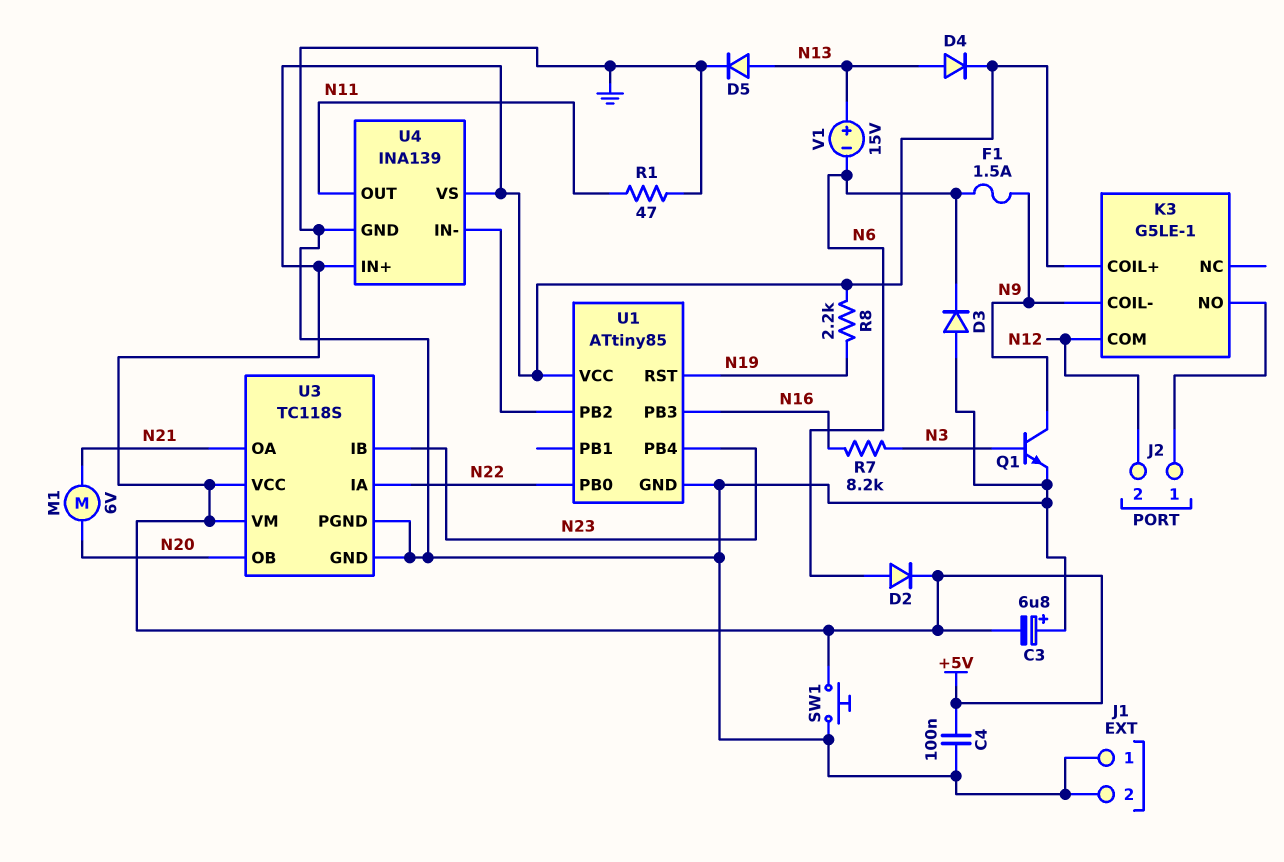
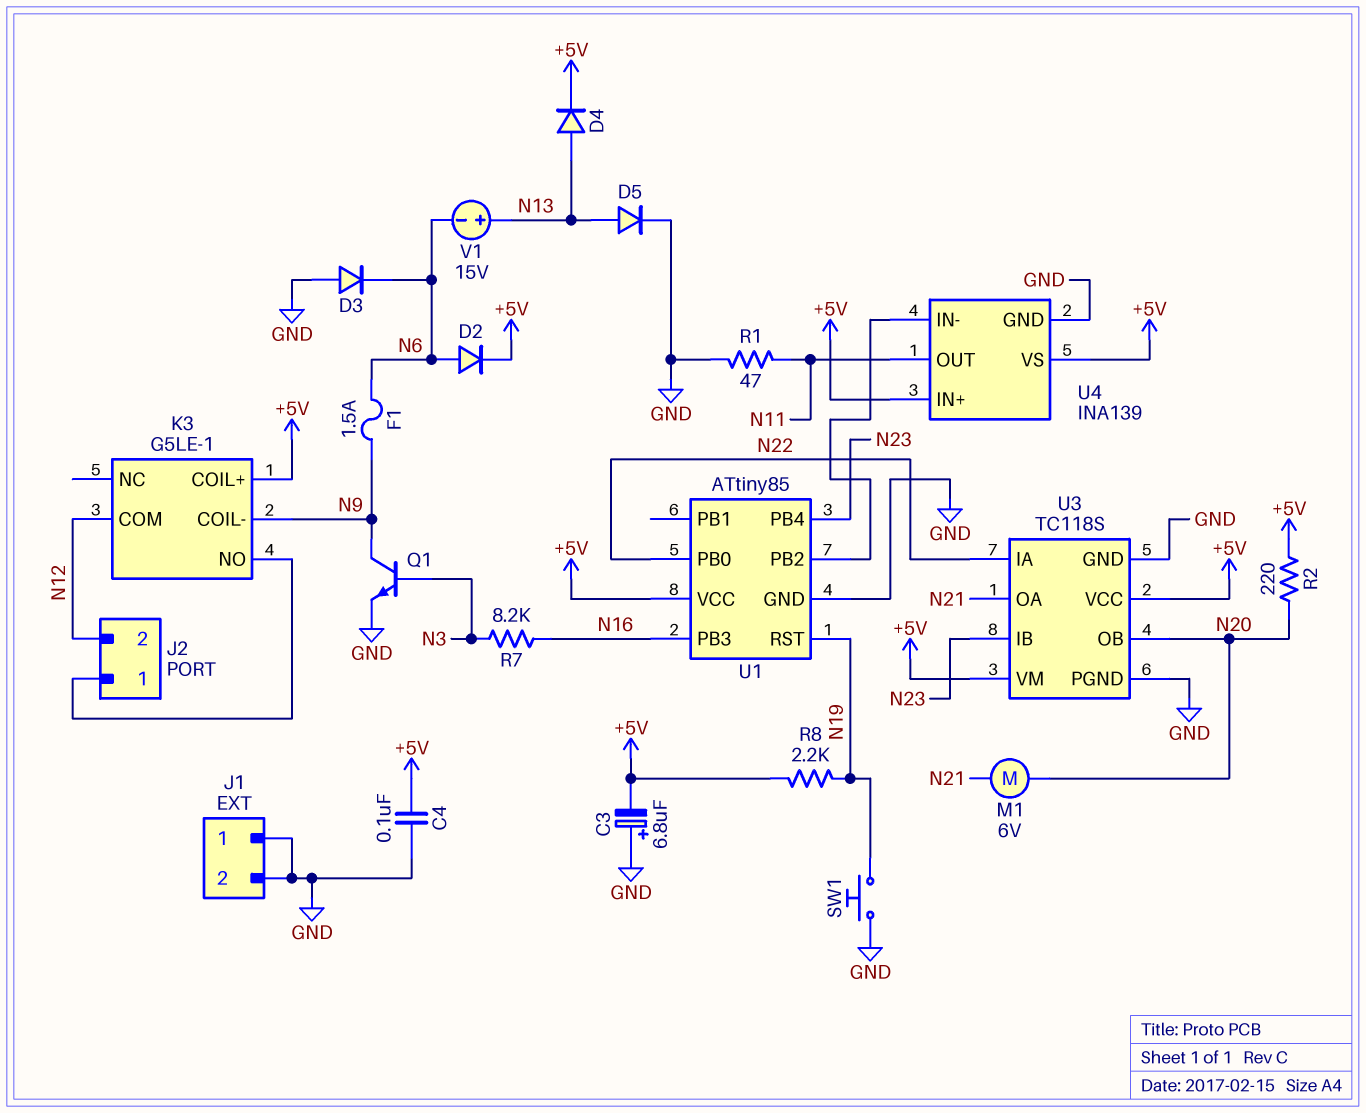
R2: none -> 220 (+5V, N20)
SW1: button (+5V, GND) -> button (GND, N19)

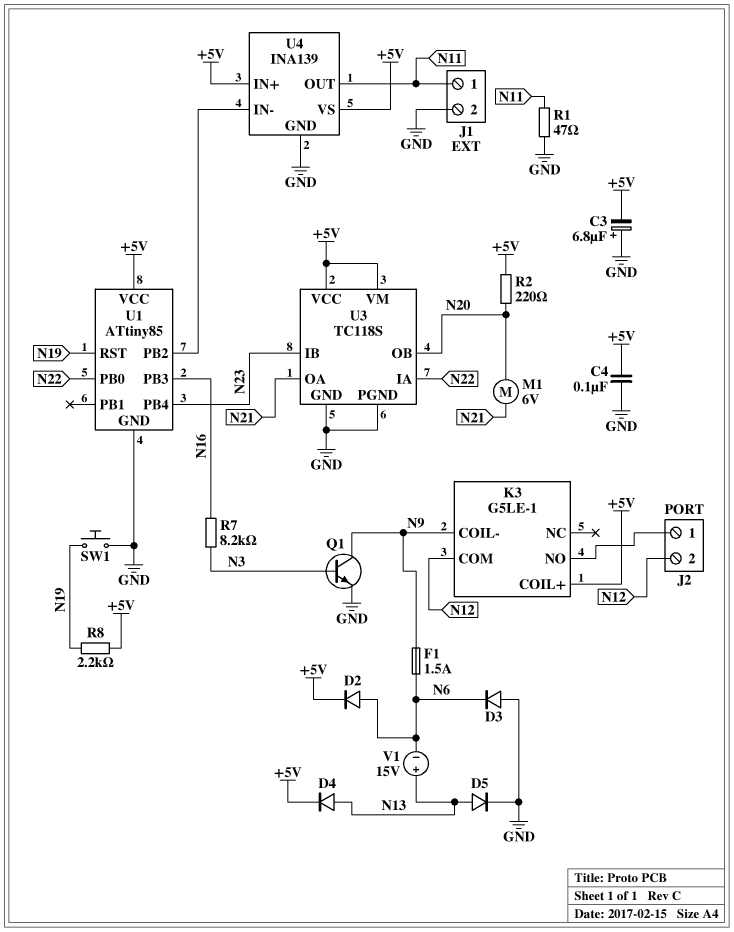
J1 pin 1: GND -> N11

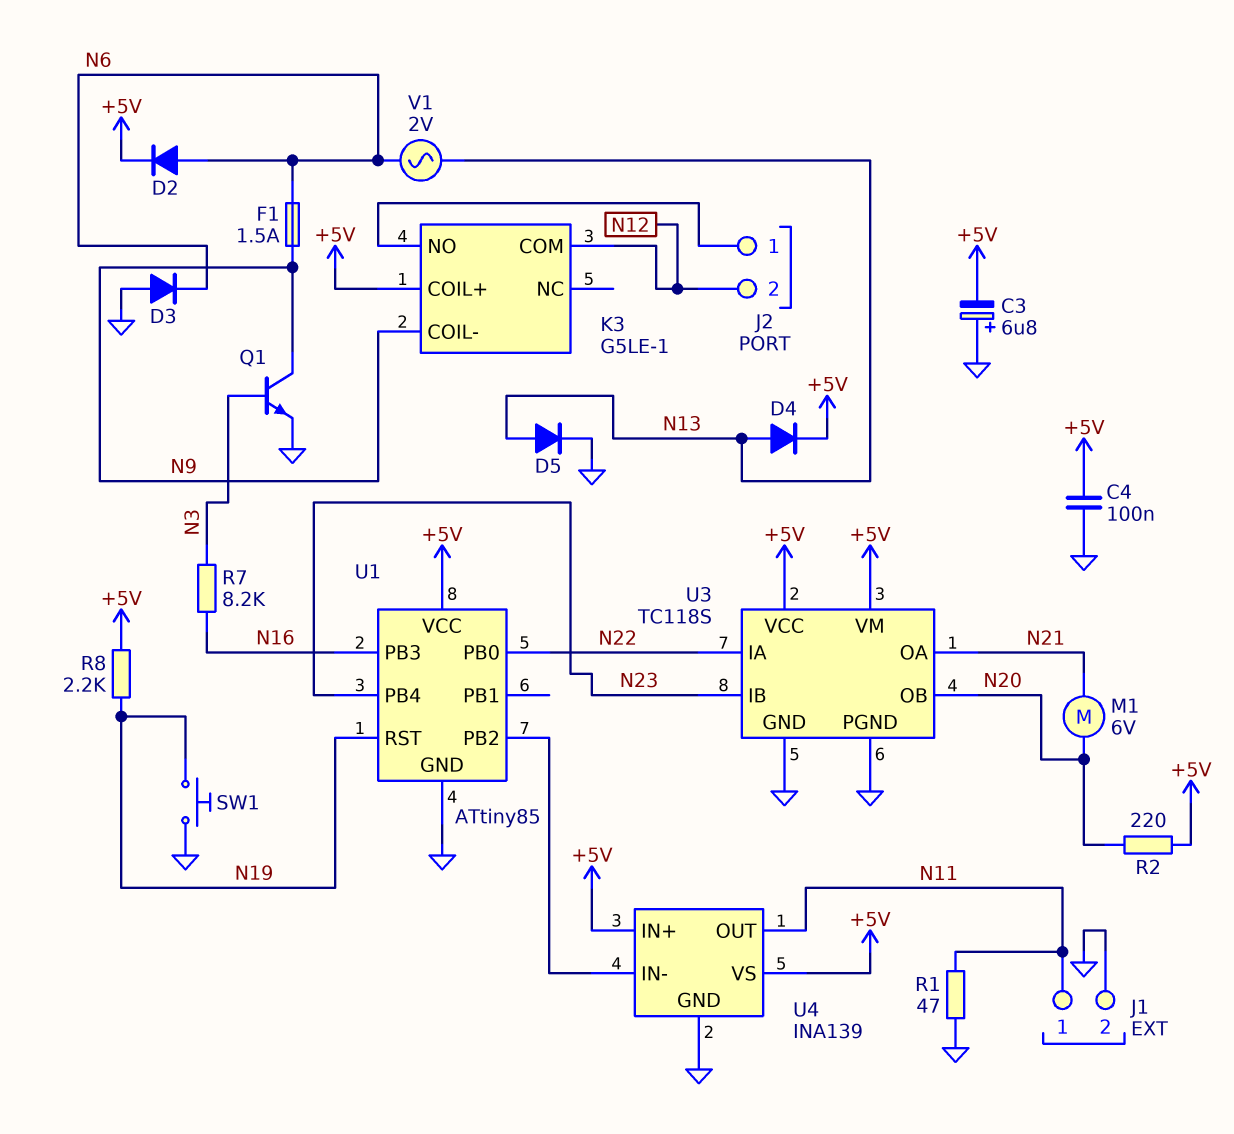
V1: 15V (plus N13, minus N6) -> AC 2V (N6, N13)

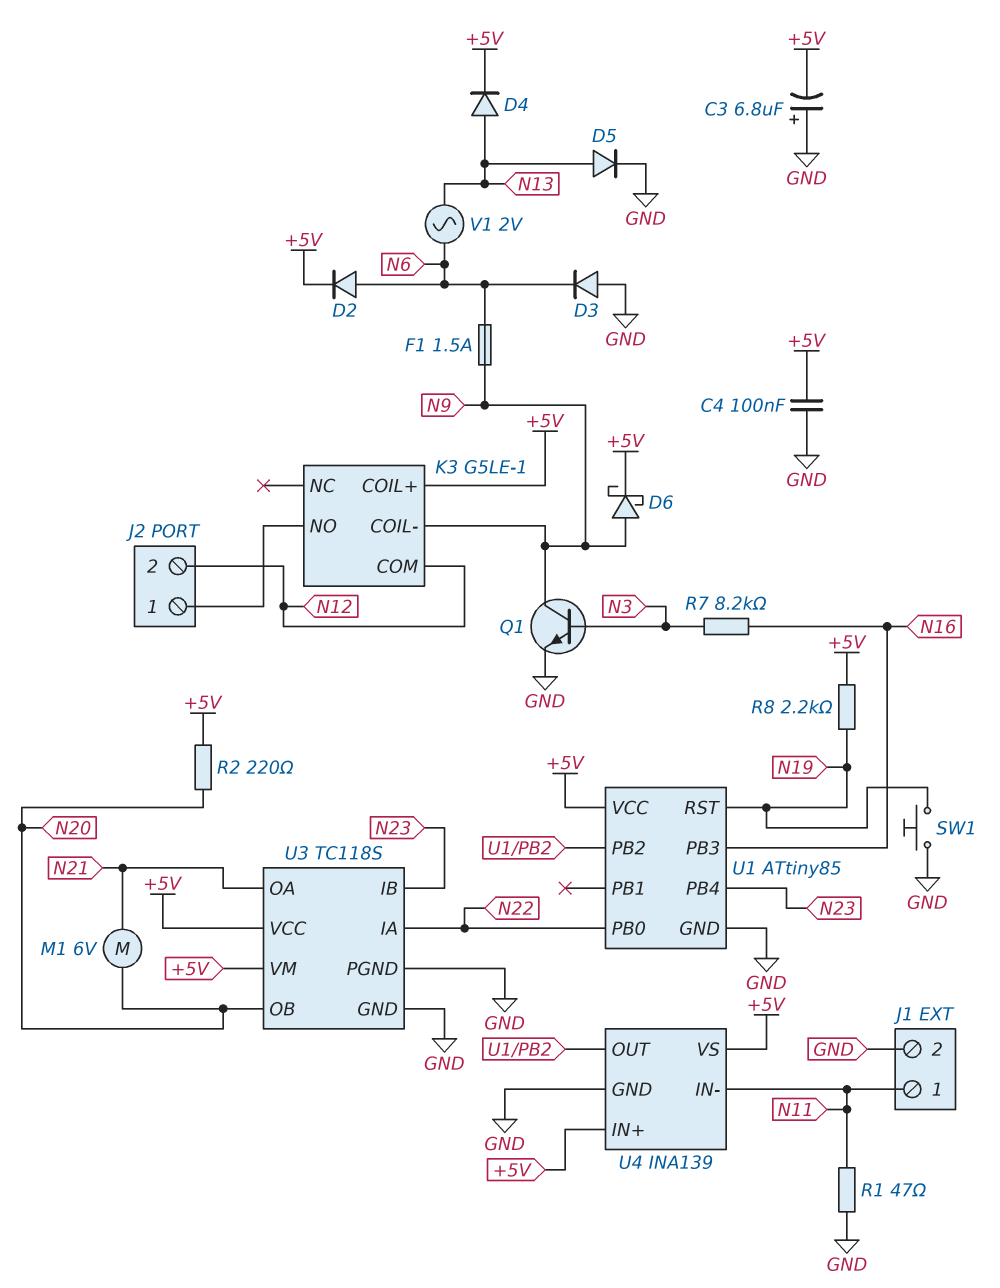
D6: none -> schottky (A N9, K +5V)
U4 pin IN-: U1/PB2 -> N11
U4 pin OUT: N11 -> U1/PB2

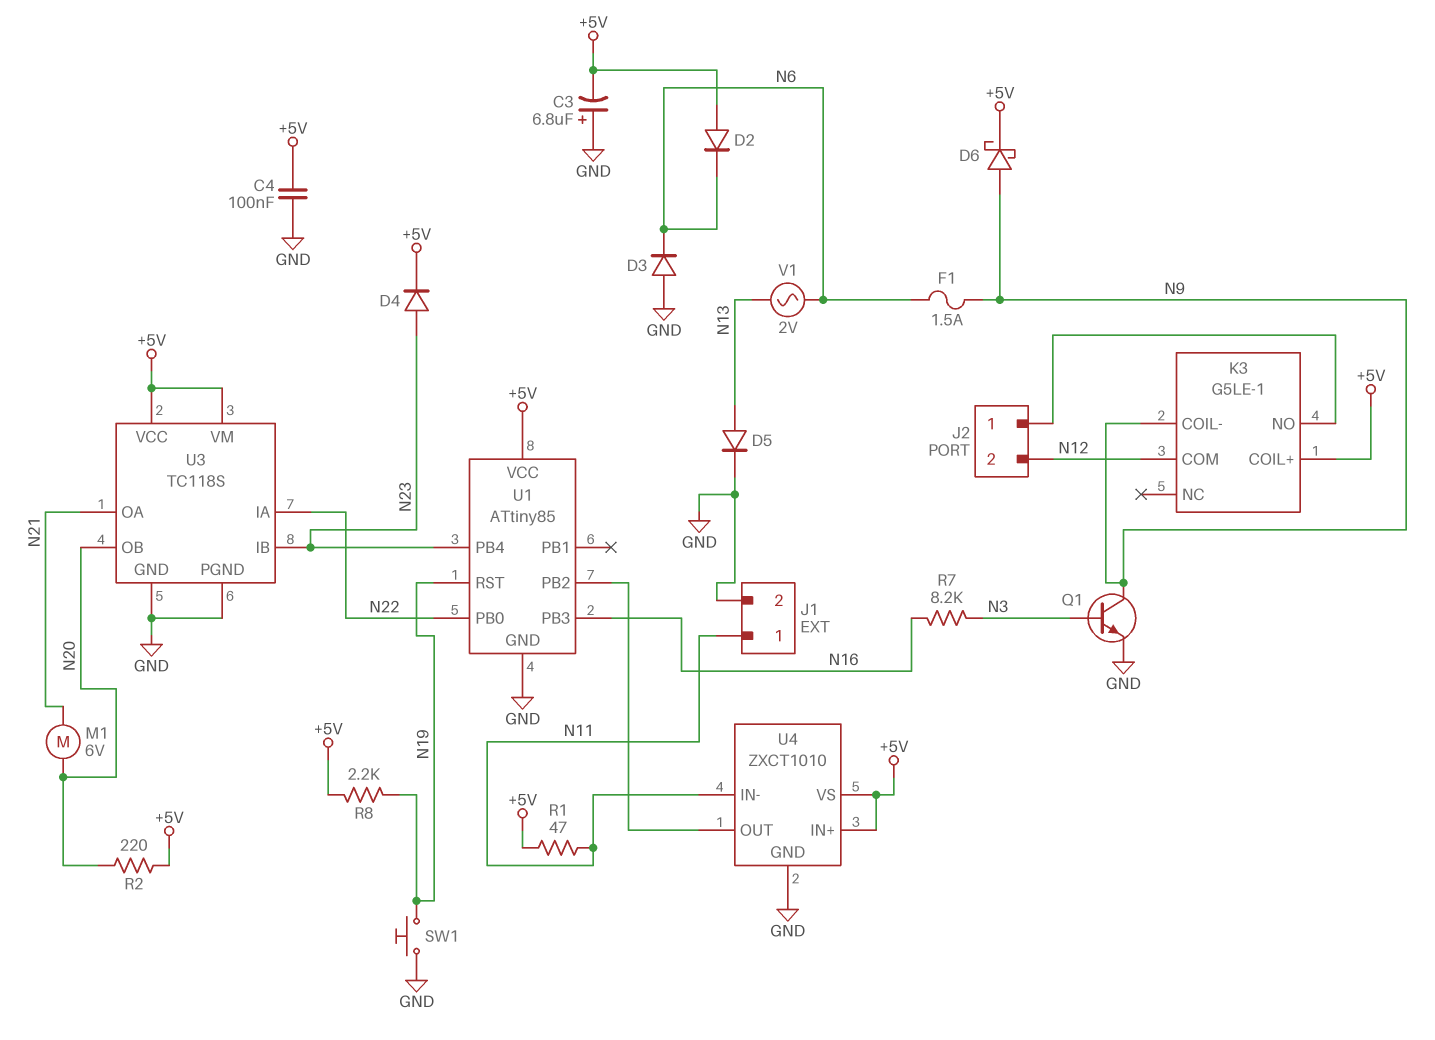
D2: diode (A N6, K +5V) -> diode (A +5V, K N6)
D4: diode (A N13, K +5V) -> diode (A N23, K +5V)
R1: 47 (GND, N11) -> 47 (+5V, N11)
U4: INA139 -> ZXCT1010

